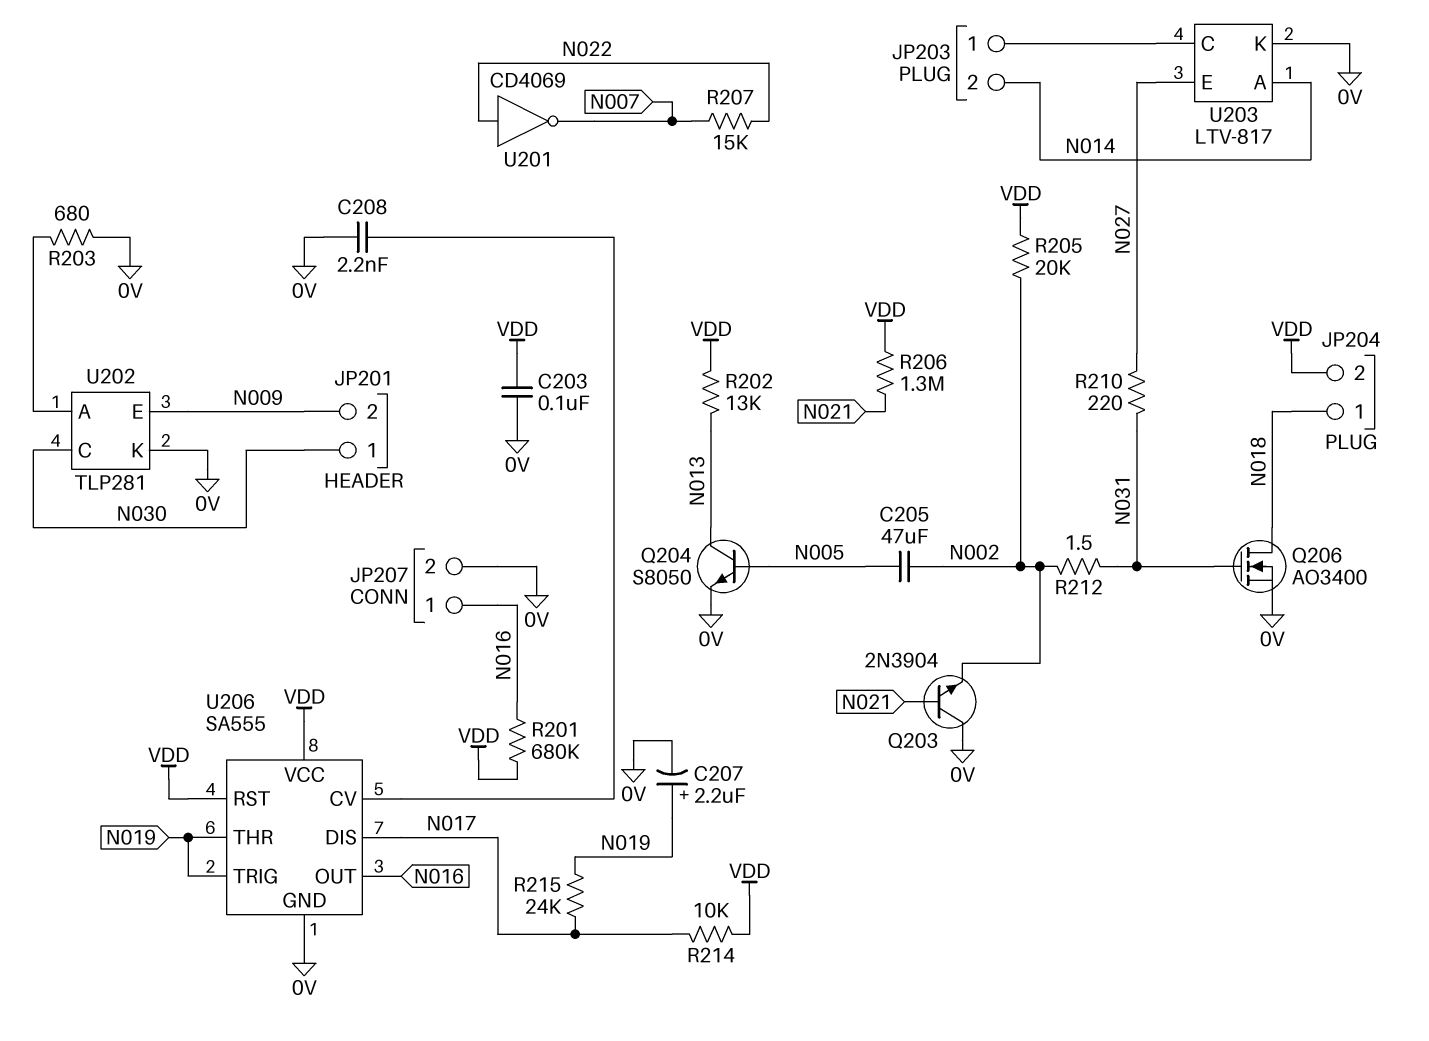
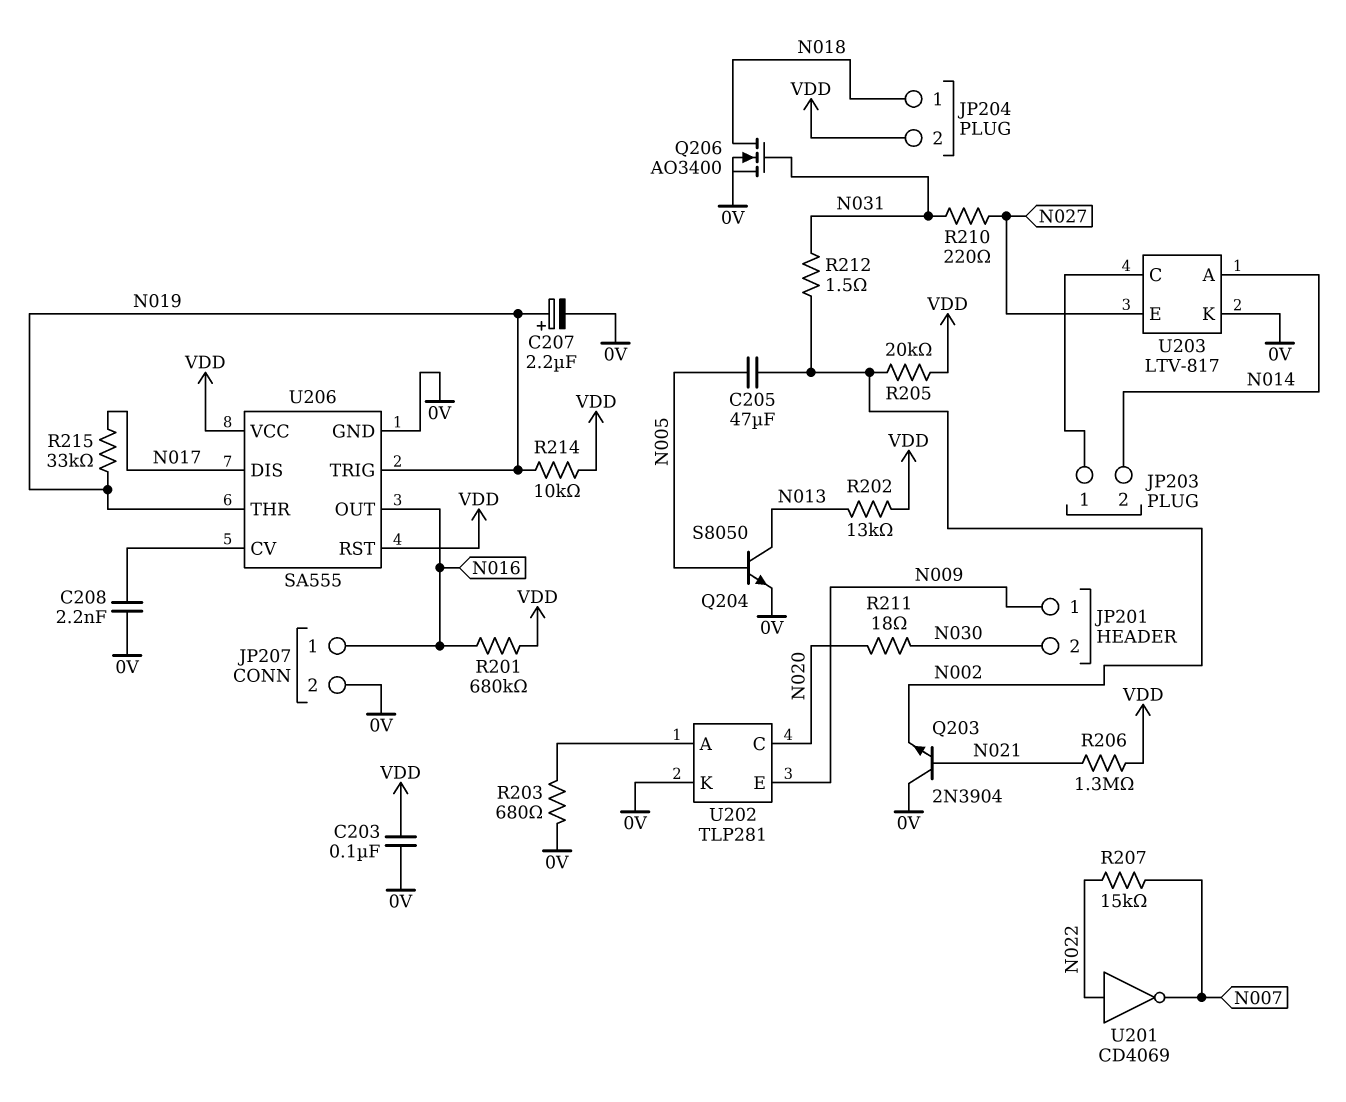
JP201 pin 1: N030 -> N009
JP201 pin 2: N009 -> N030
R211: none -> 18 (N020, N030)
R214: 10k (N017, VDD) -> 10k (N019, VDD)
R215: 24k (N017, N019) -> 33k (N017, N019)
U202 pin C: N030 -> N020

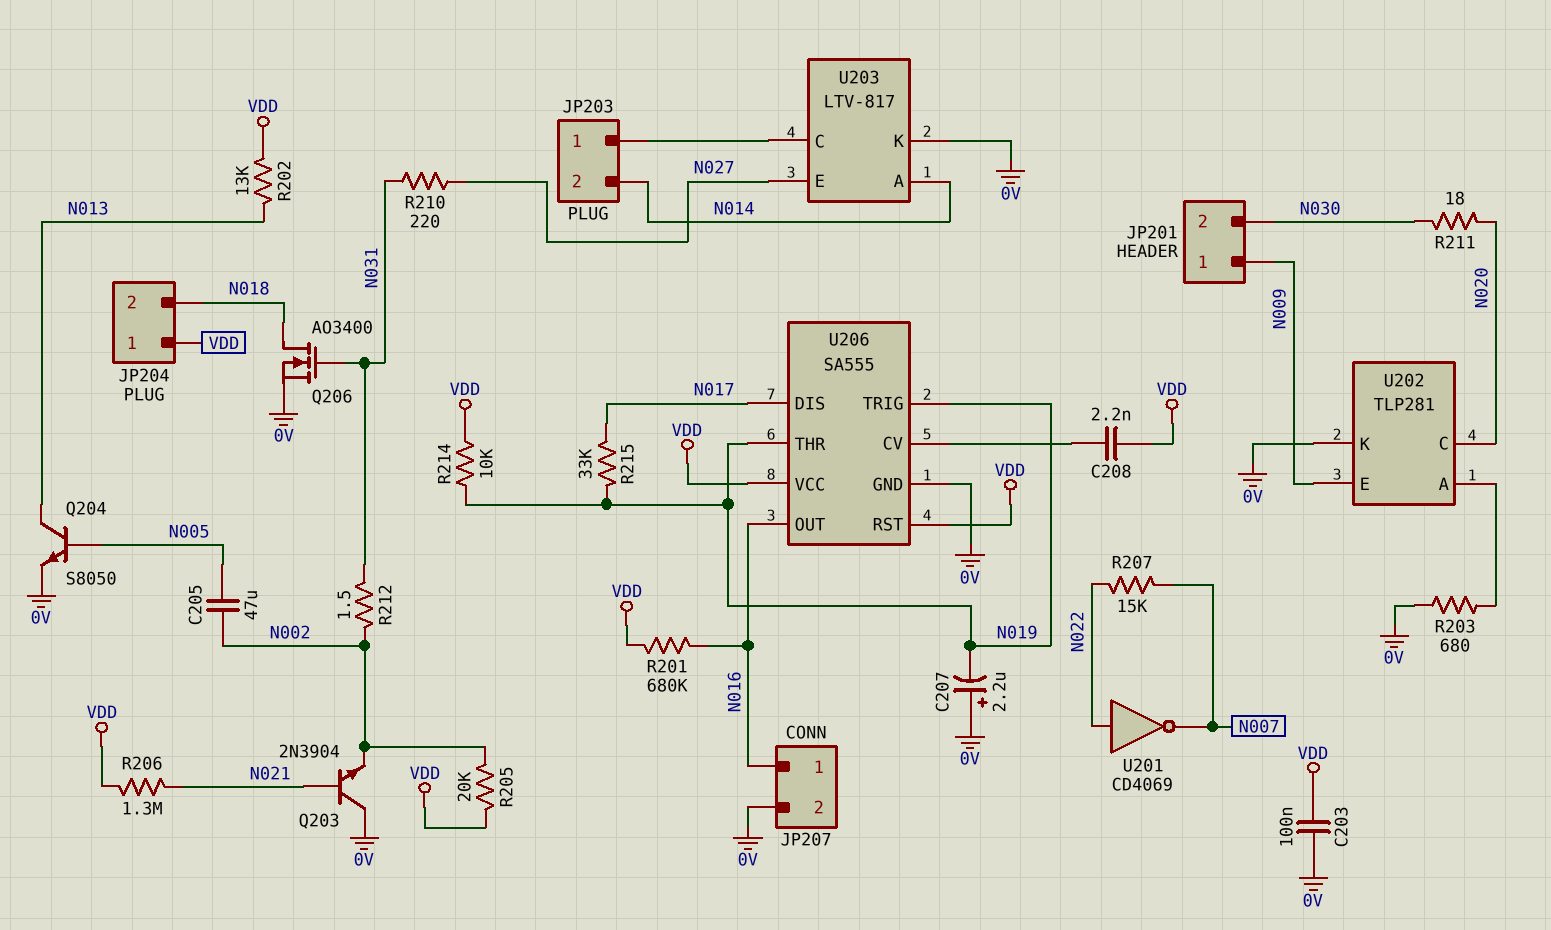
C207: 2.2uF (plus N019, minus 0V) -> 2.2uF (plus 0V, minus N019)
C208: 2.2nF (0V, U206/CV) -> 2.2nF (U206/CV, VDD)
JP204 pin 1: N018 -> VDD
JP204 pin 2: VDD -> N018

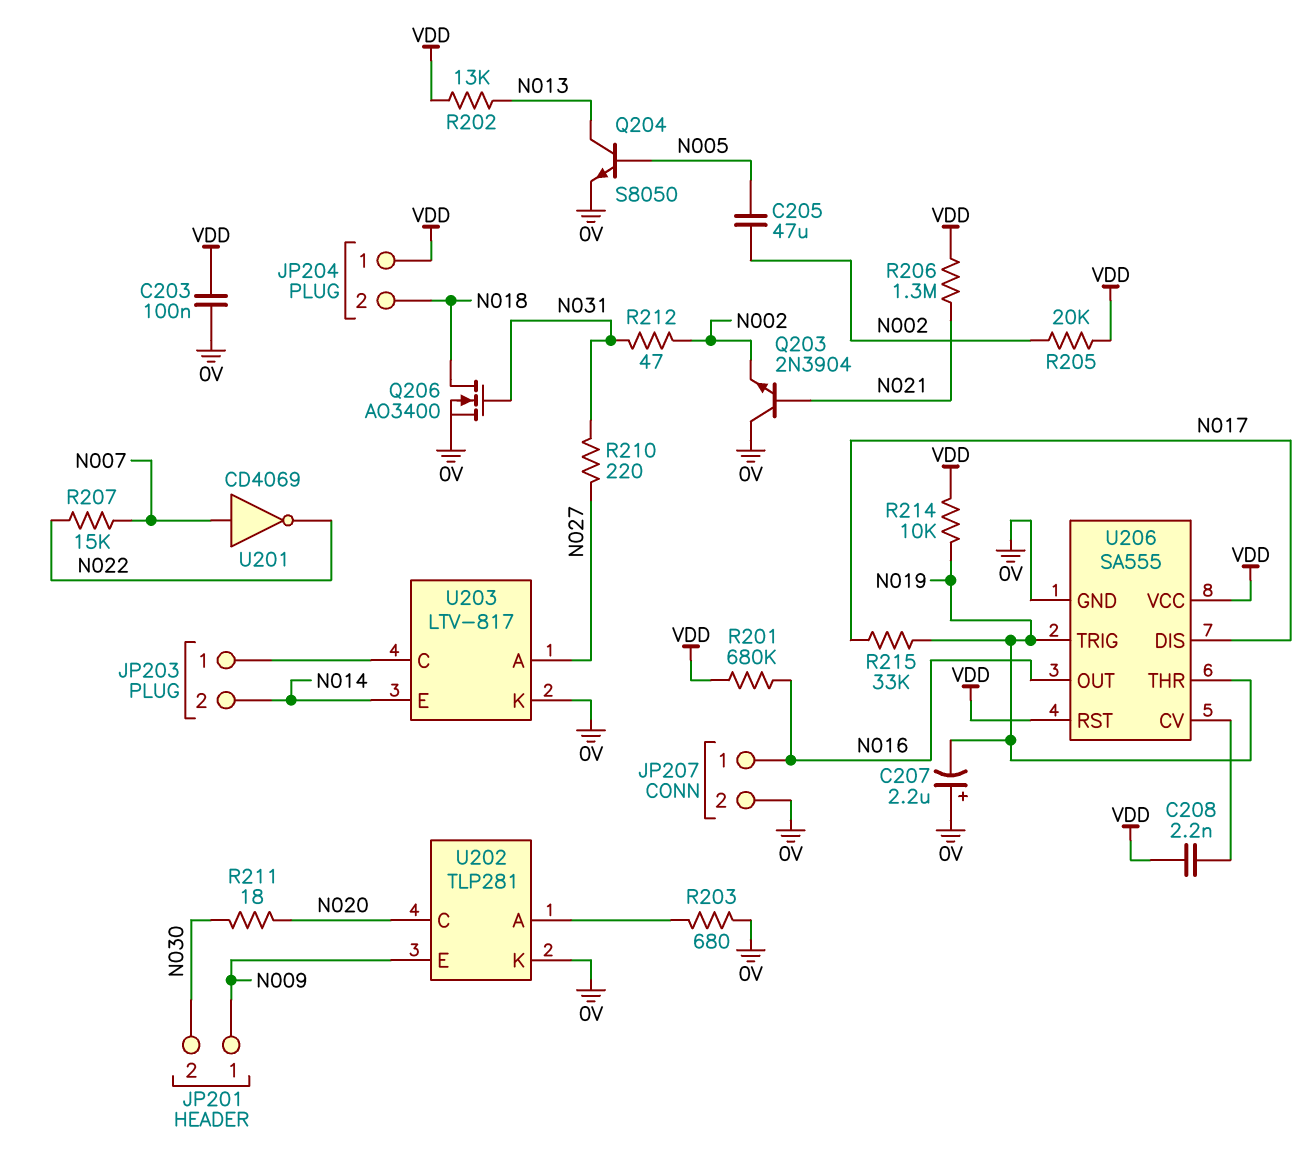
R212: 1.5 (N002, N031) -> 47 (N002, N031)
U201: NOT CD4069 (in N022, out N007) -> NOT CD4069 (in N007, out N022)
U203 pin A: N014 -> N027
U203 pin E: N027 -> N014

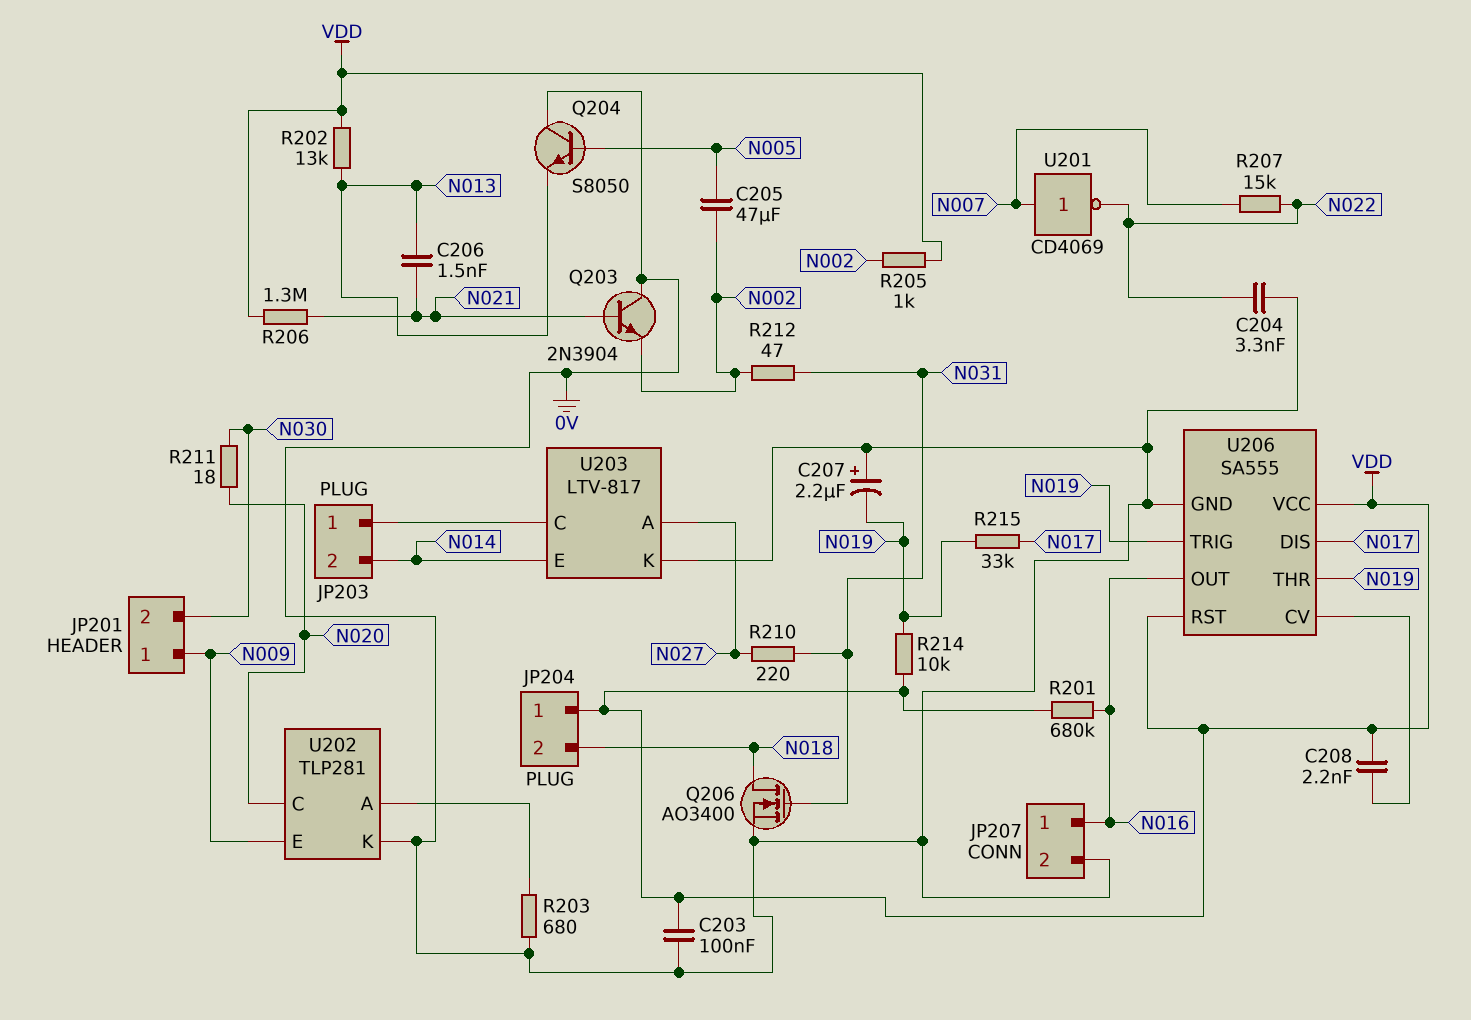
C204: none -> 3.3nF (0V, N022)
C206: none -> 1.5nF (N013, N021)
Q204: NPN S8050 (B N005, C N013, E 0V) -> NPN S8050 (B N005, C 0V, E N013)
R205: 20k (N002, VDD) -> 1k (N002, VDD)

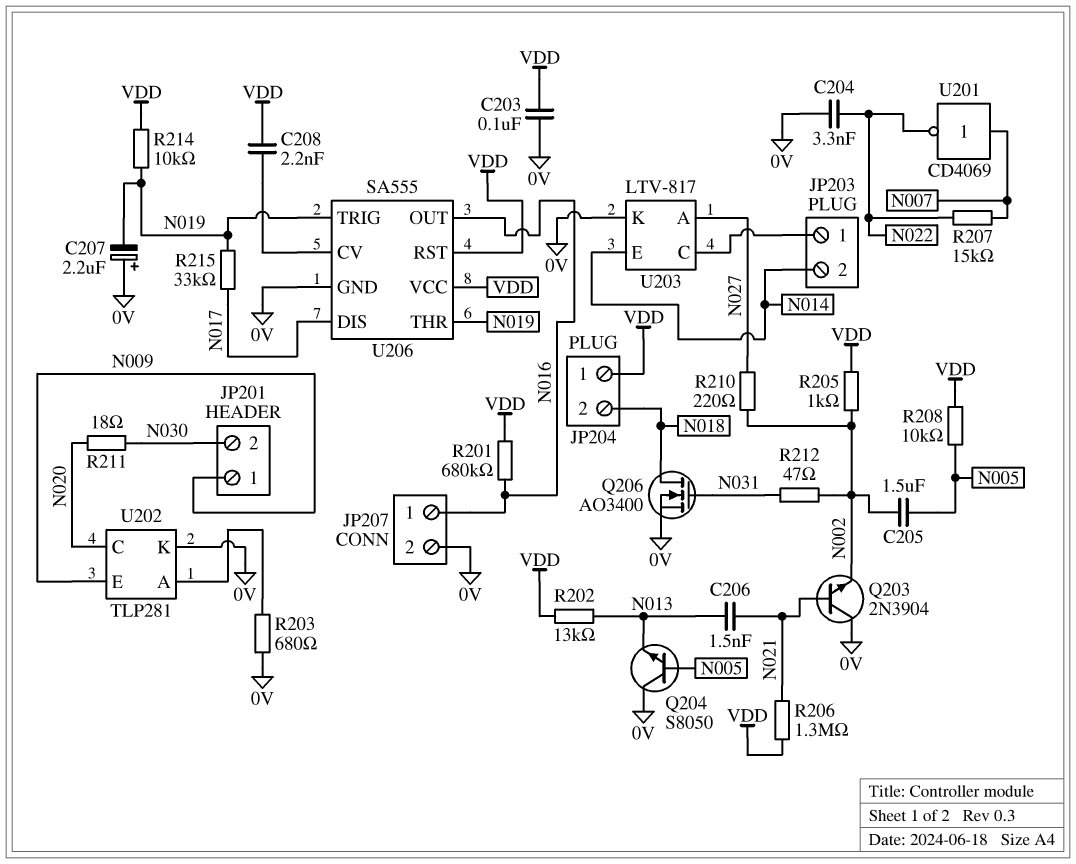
C205: 47uF (N002, N005) -> 1.5uF (N002, N005)
R208: none -> 10k (N005, VDD)
R210: 220 (N027, N031) -> 220 (N002, N027)

